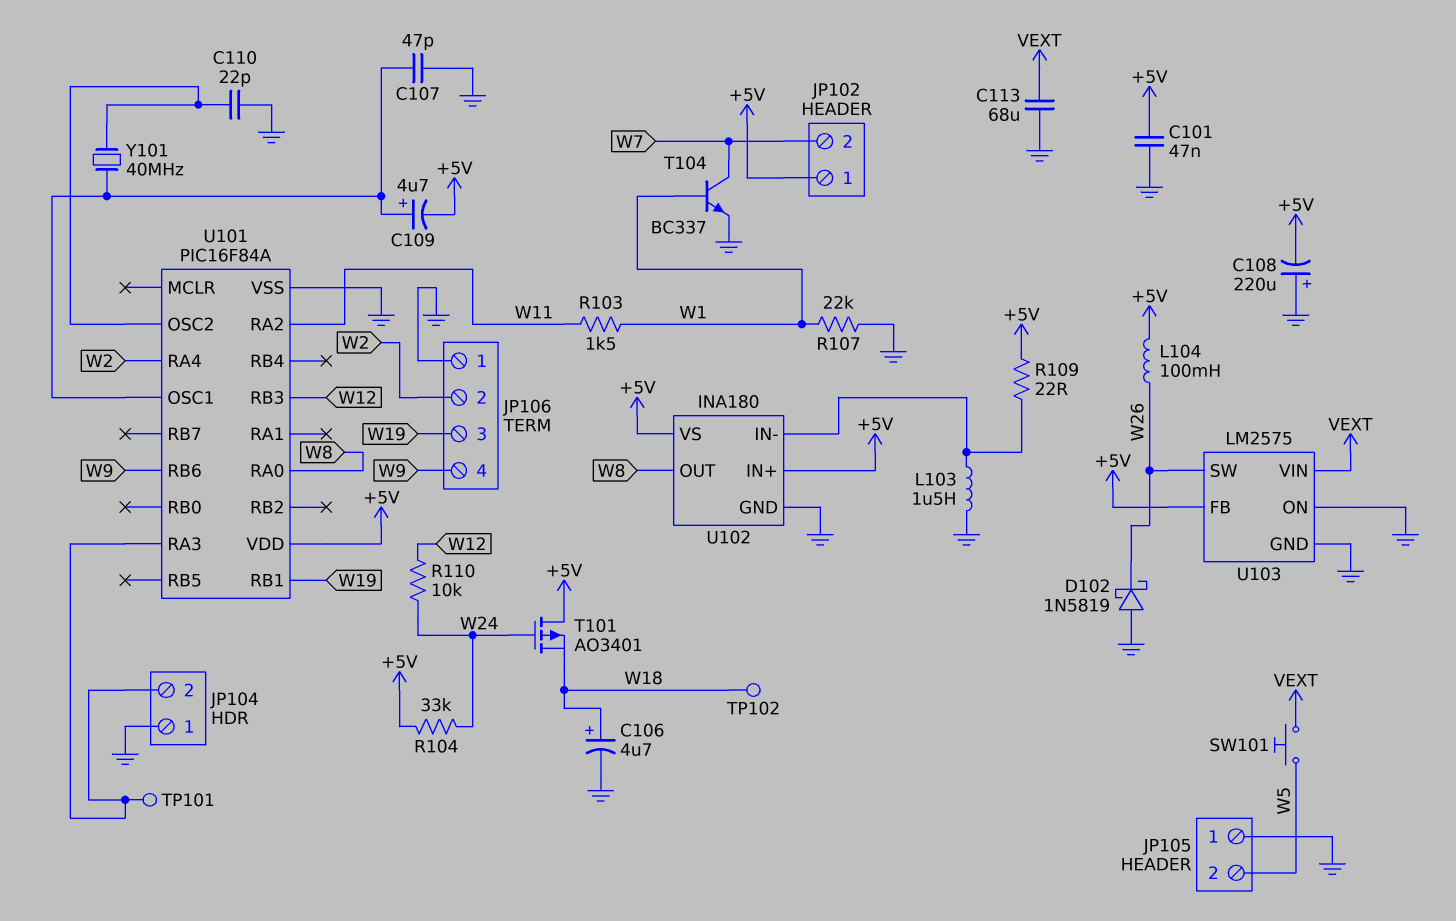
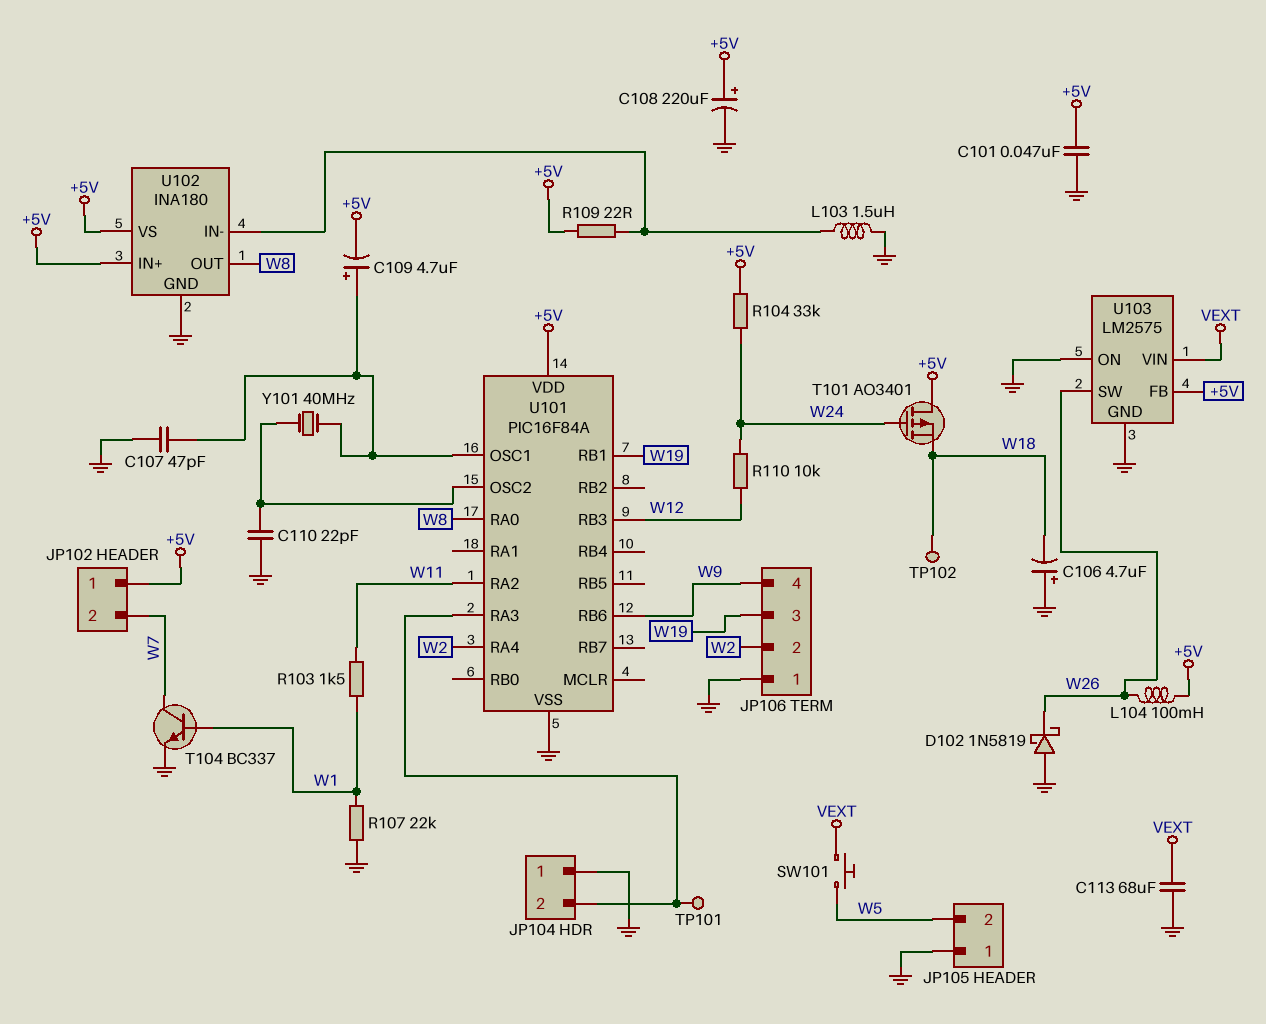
C106: 4.7uF (plus W18, minus GND) -> 4.7uF (plus GND, minus W18)
C108: 220uF (plus GND, minus +5V) -> 220uF (plus +5V, minus GND)

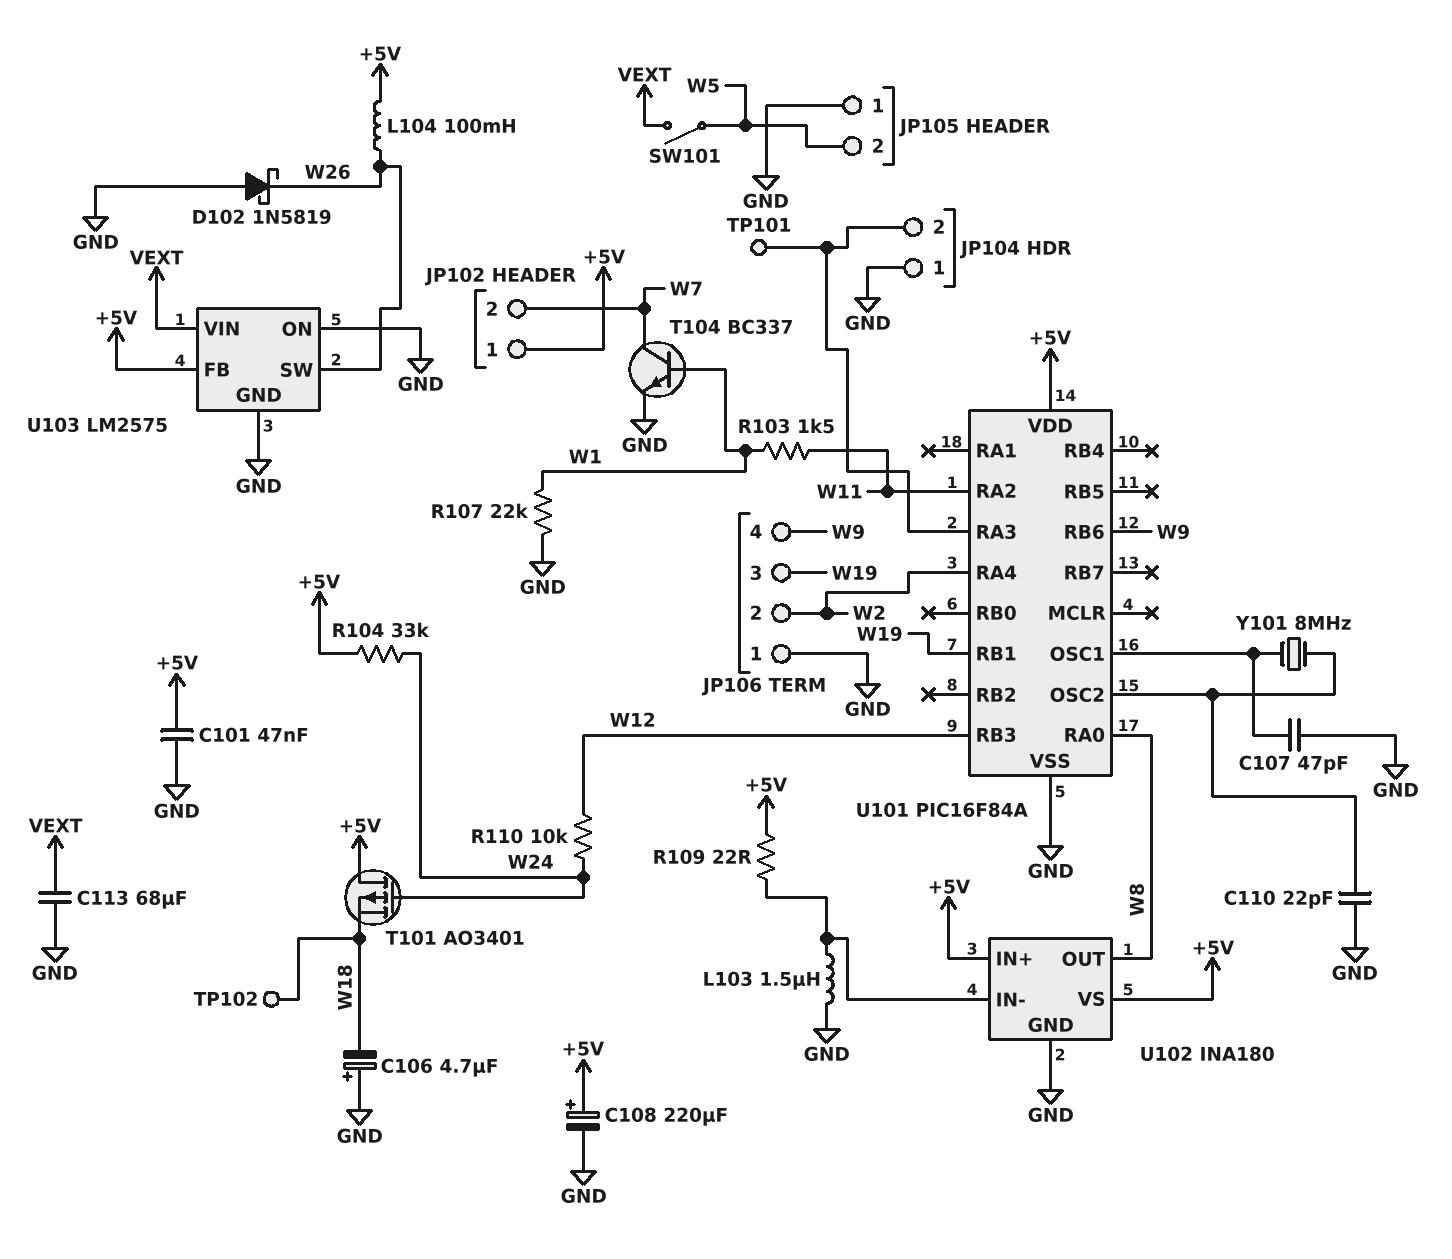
C109: 4.7uF (plus U101/OSC1, minus +5V) -> none
SW101: button (VEXT, W5) -> switch (VEXT, W5)
Y101: 40MHz (U101/OSC1, U101/OSC2) -> 8MHz (U101/OSC1, U101/OSC2)

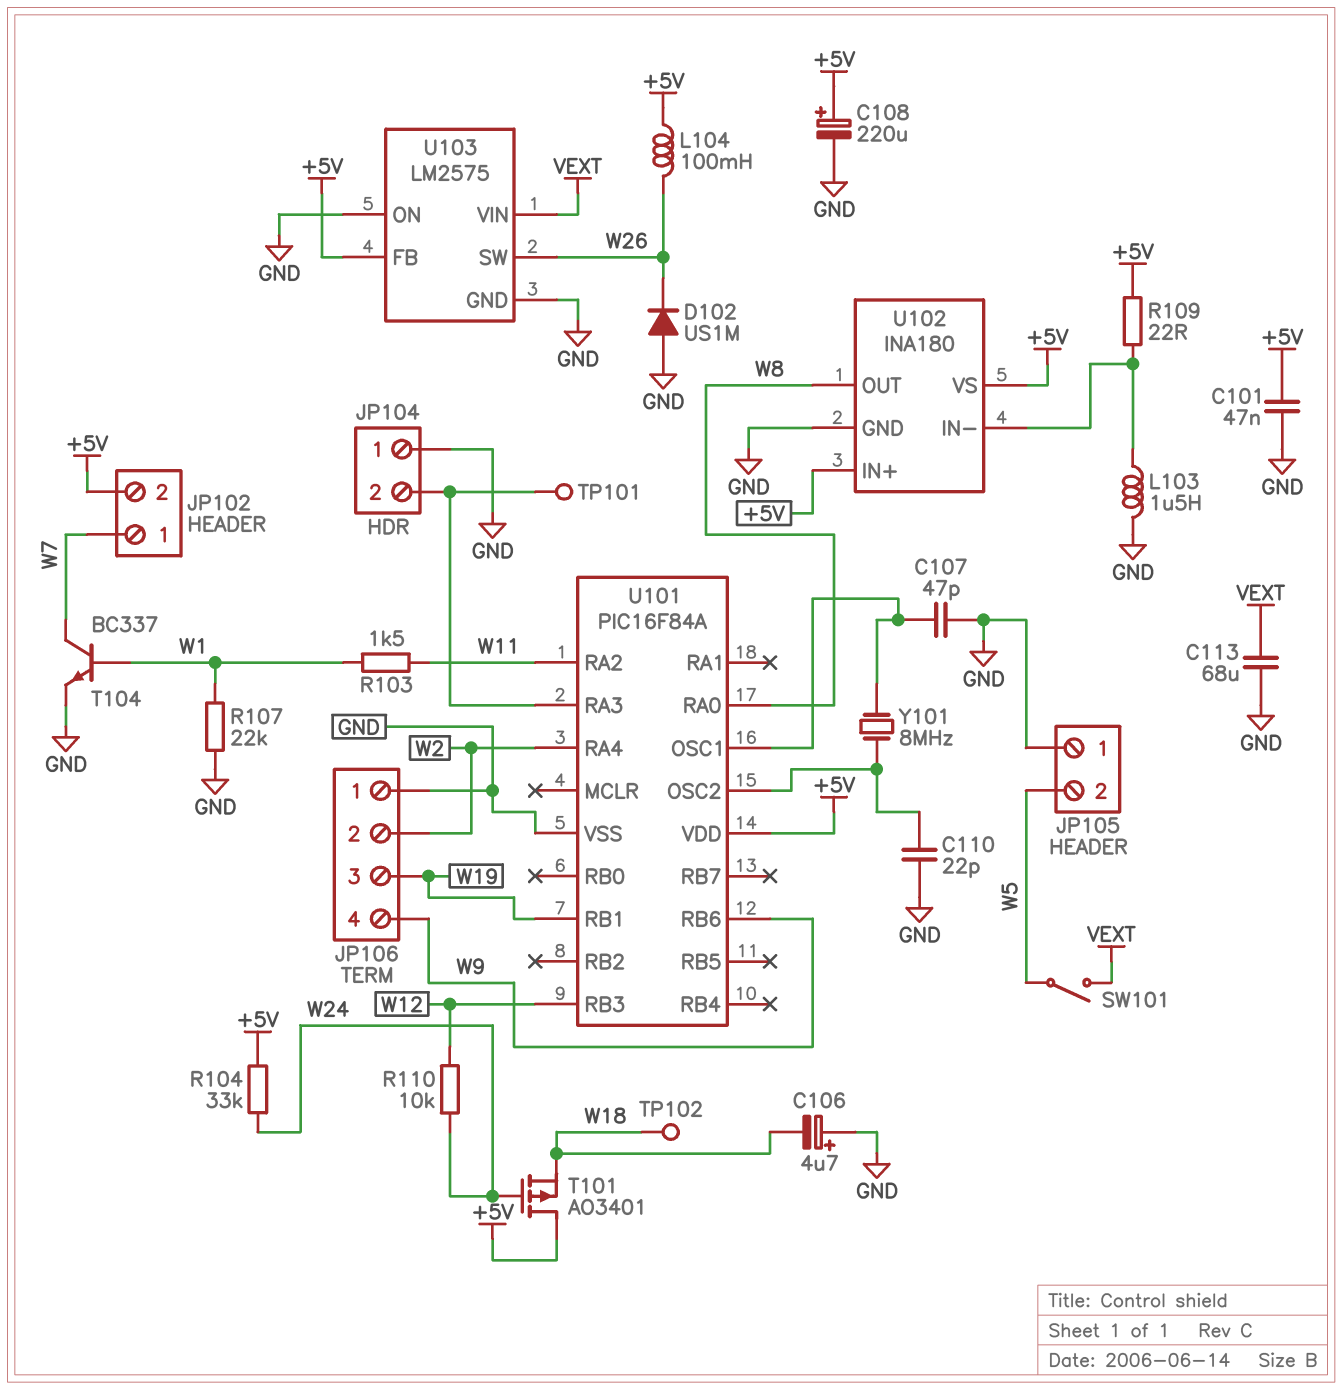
D102: schottky 1N5819 (A GND, K W26) -> diode US1M (A GND, K W26)
JP102 pin 1: +5V -> W7
JP102 pin 2: W7 -> +5V

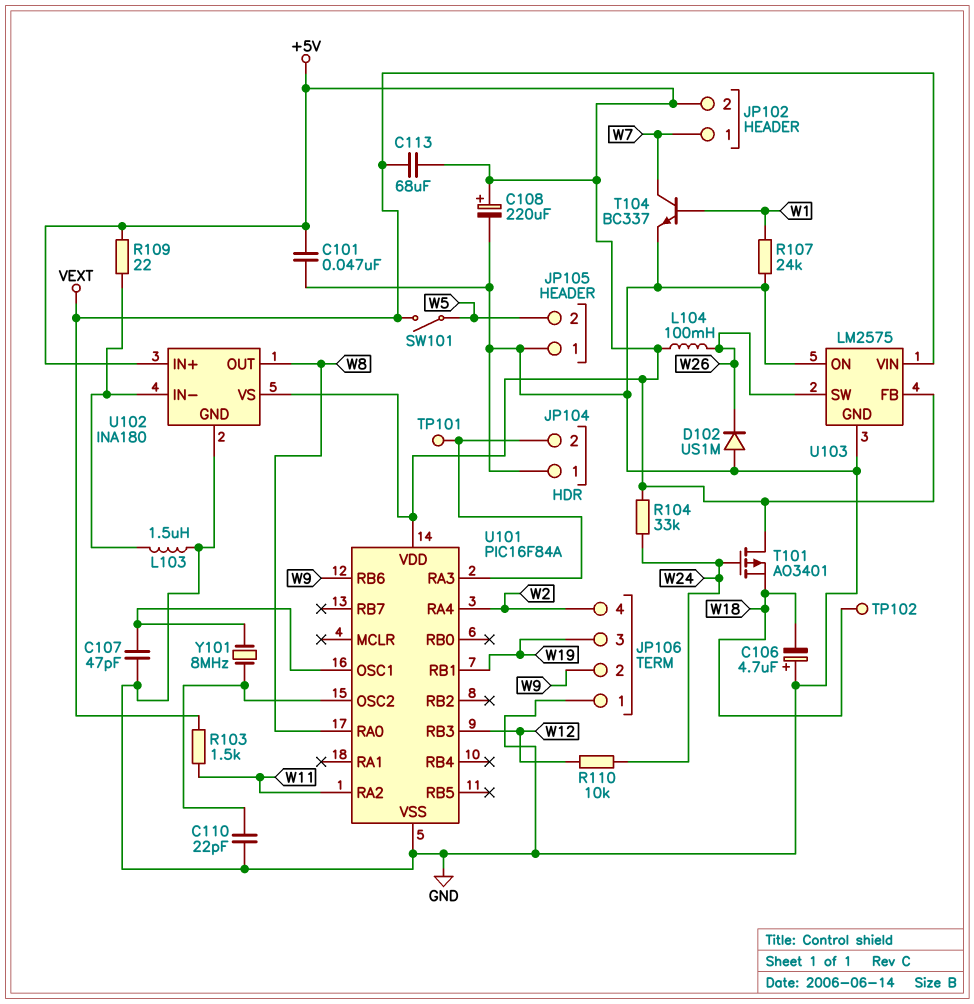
C113: 68uF (GND, VEXT) -> 68uF (+5V, VEXT)
JP106 pin 2: W2 -> W9
JP106 pin 4: W9 -> W2
R103: 1.5k (W1, W11) -> 1.5k (VEXT, W11)
R107: 22k (GND, W1) -> 24k (GND, W1)

